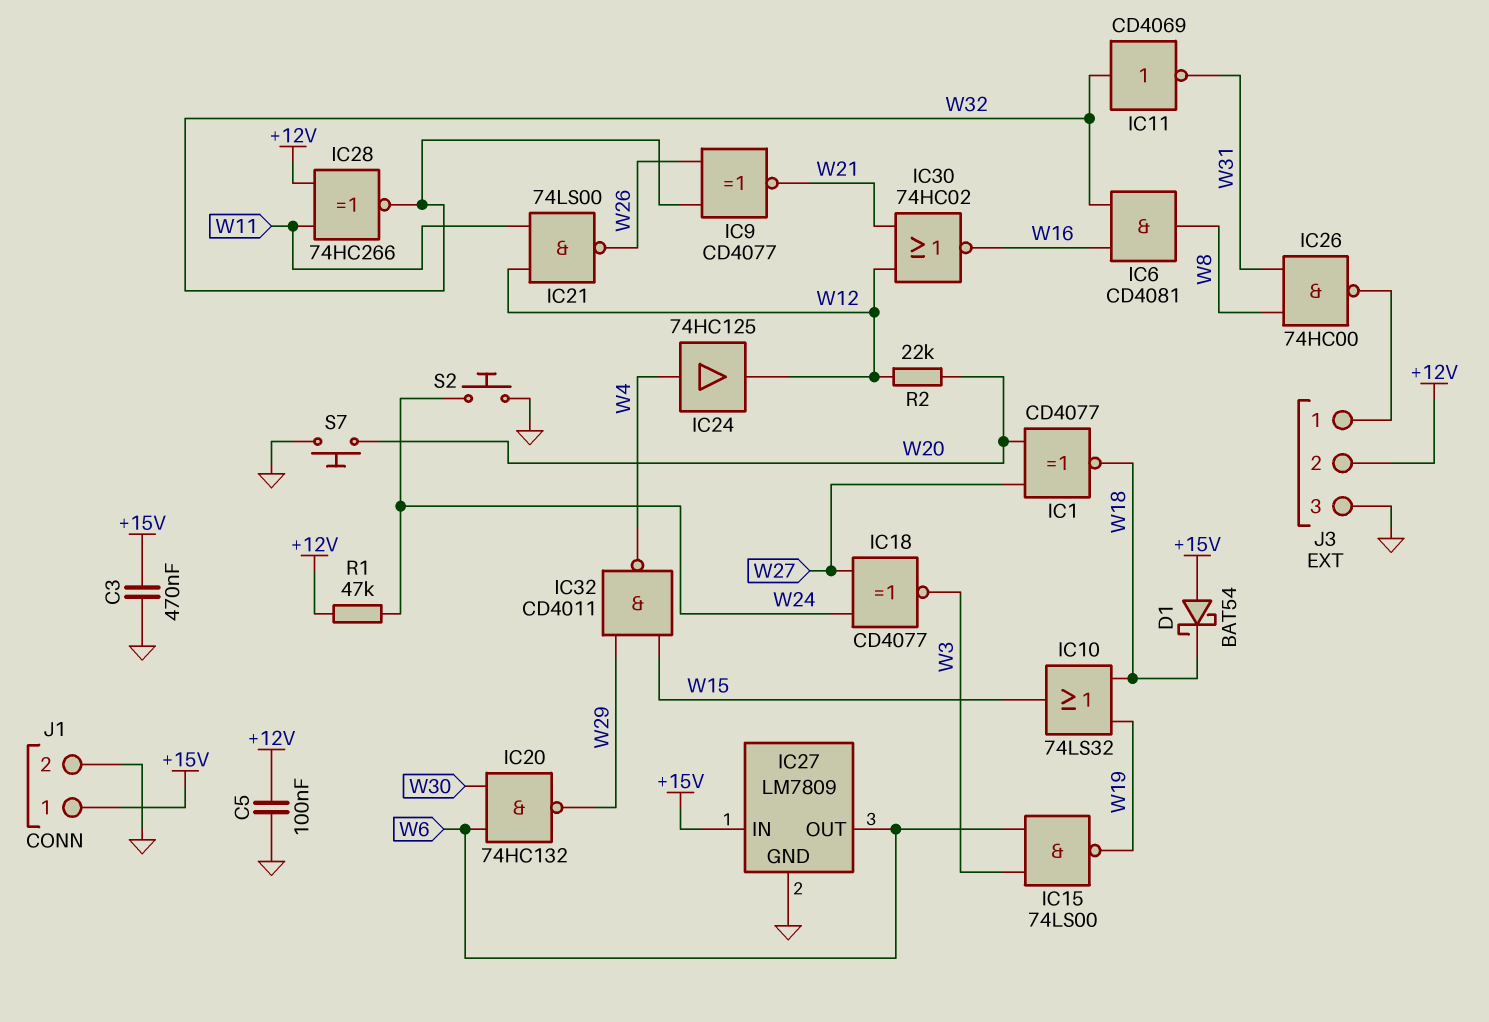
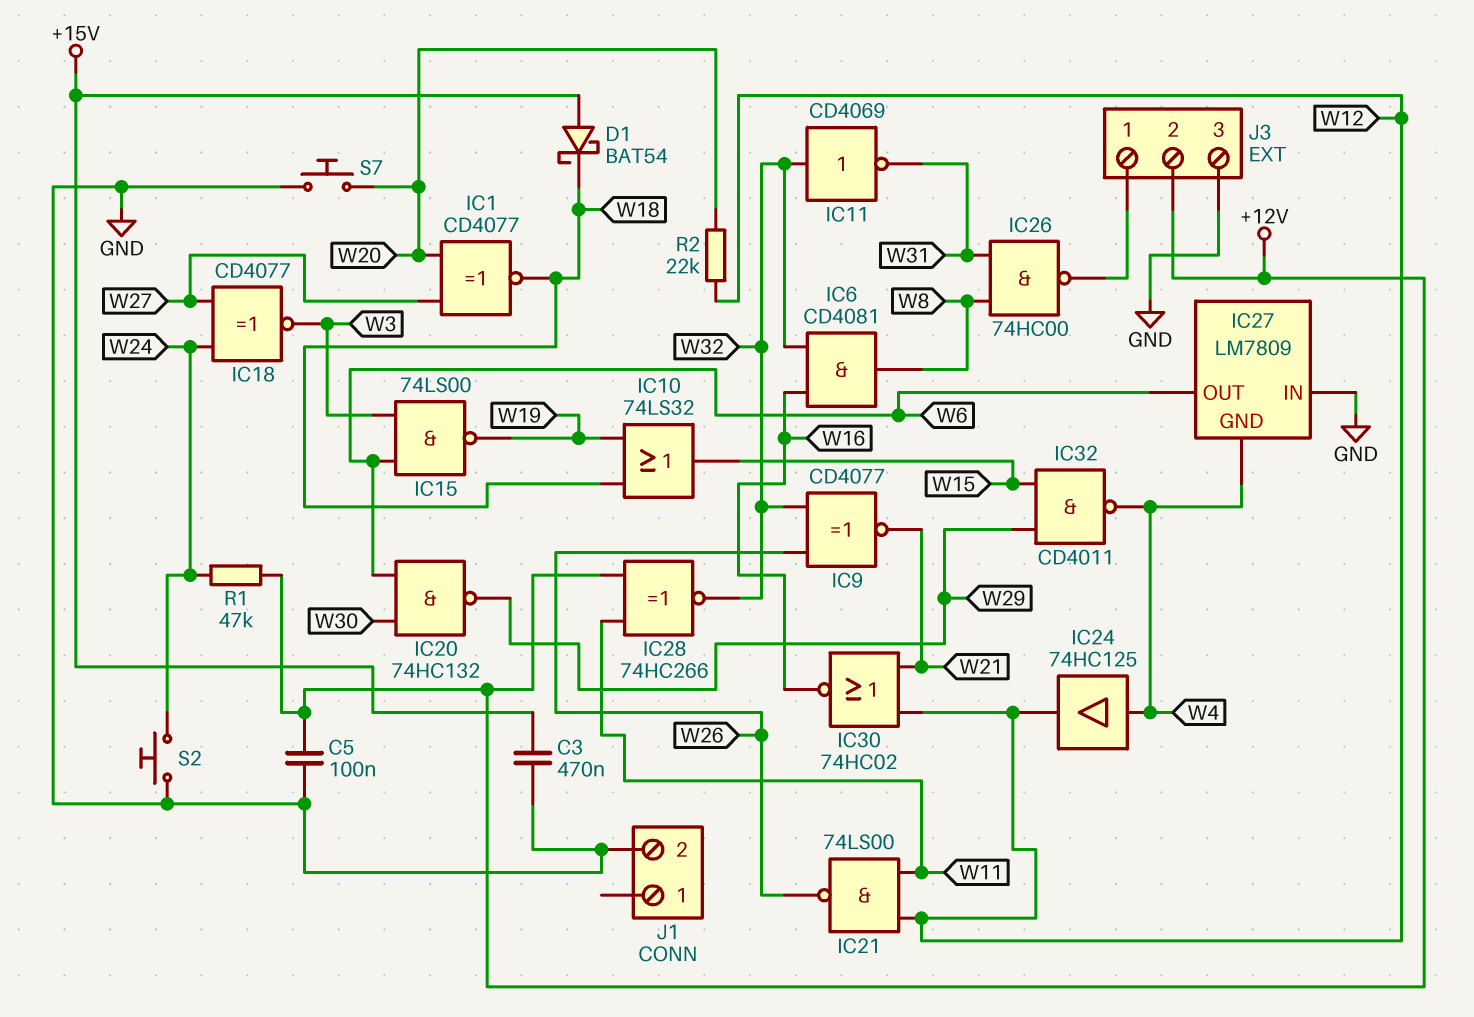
IC27 pin GND: GND -> W4
IC27 pin IN: +15V -> GND
J1 pin 1: +15V -> none

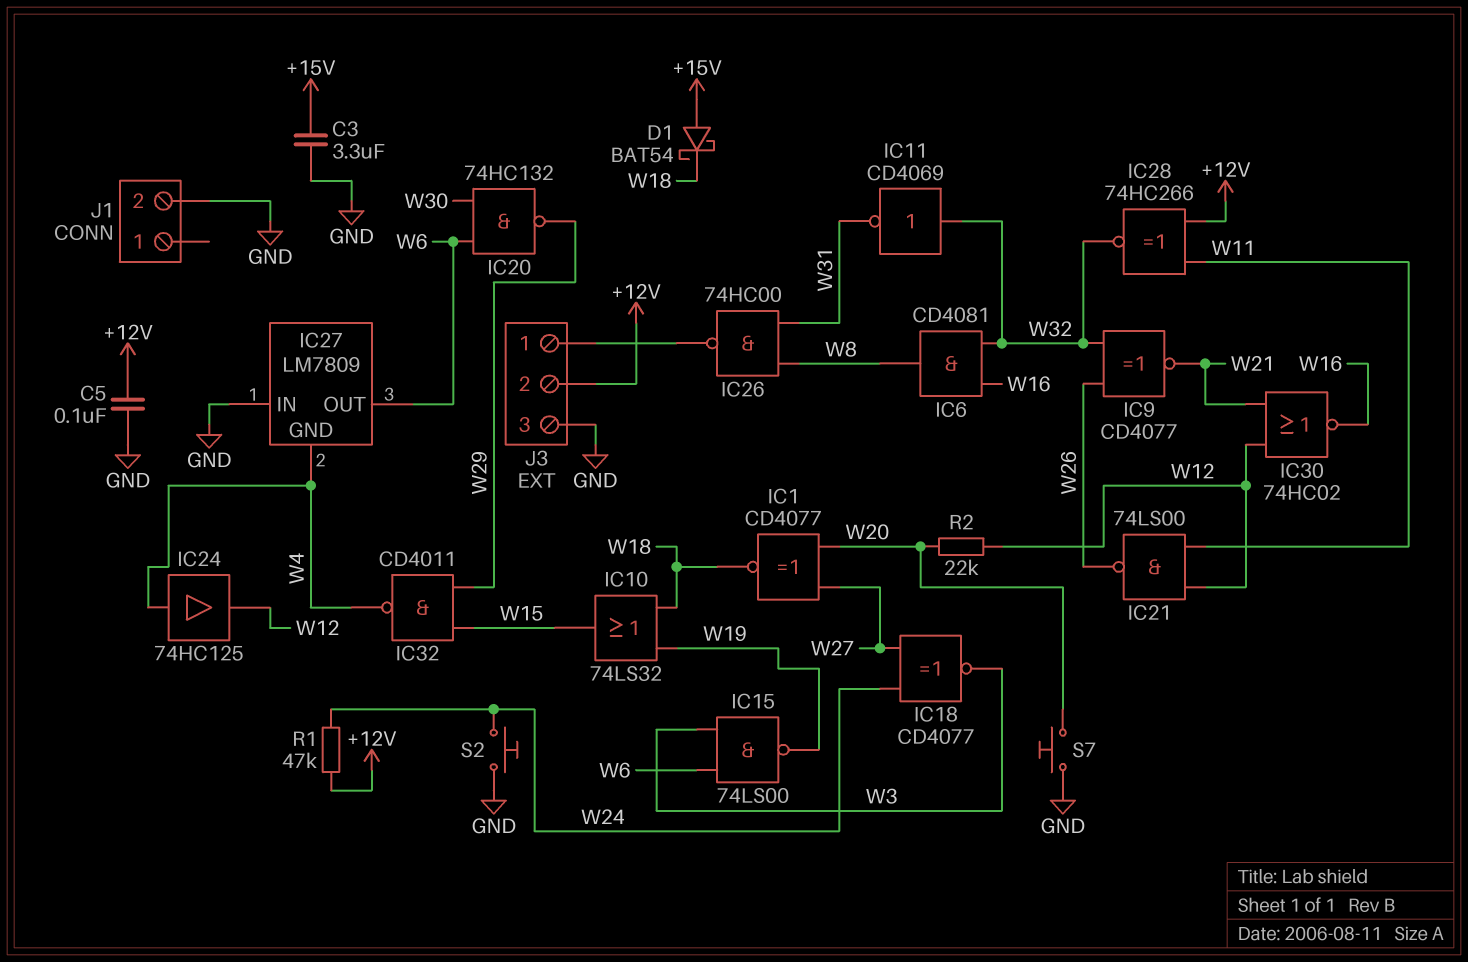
C3: 470nF (+15V, GND) -> 3.3uF (+15V, GND)

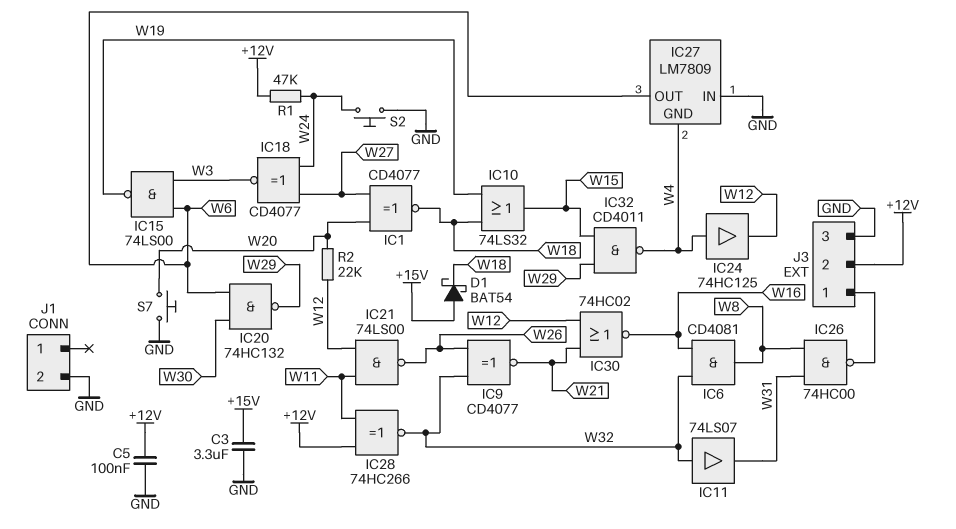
IC11: NOT CD4069 (in W32, out W31) -> buffer 74LS07 (in W32, out W31)

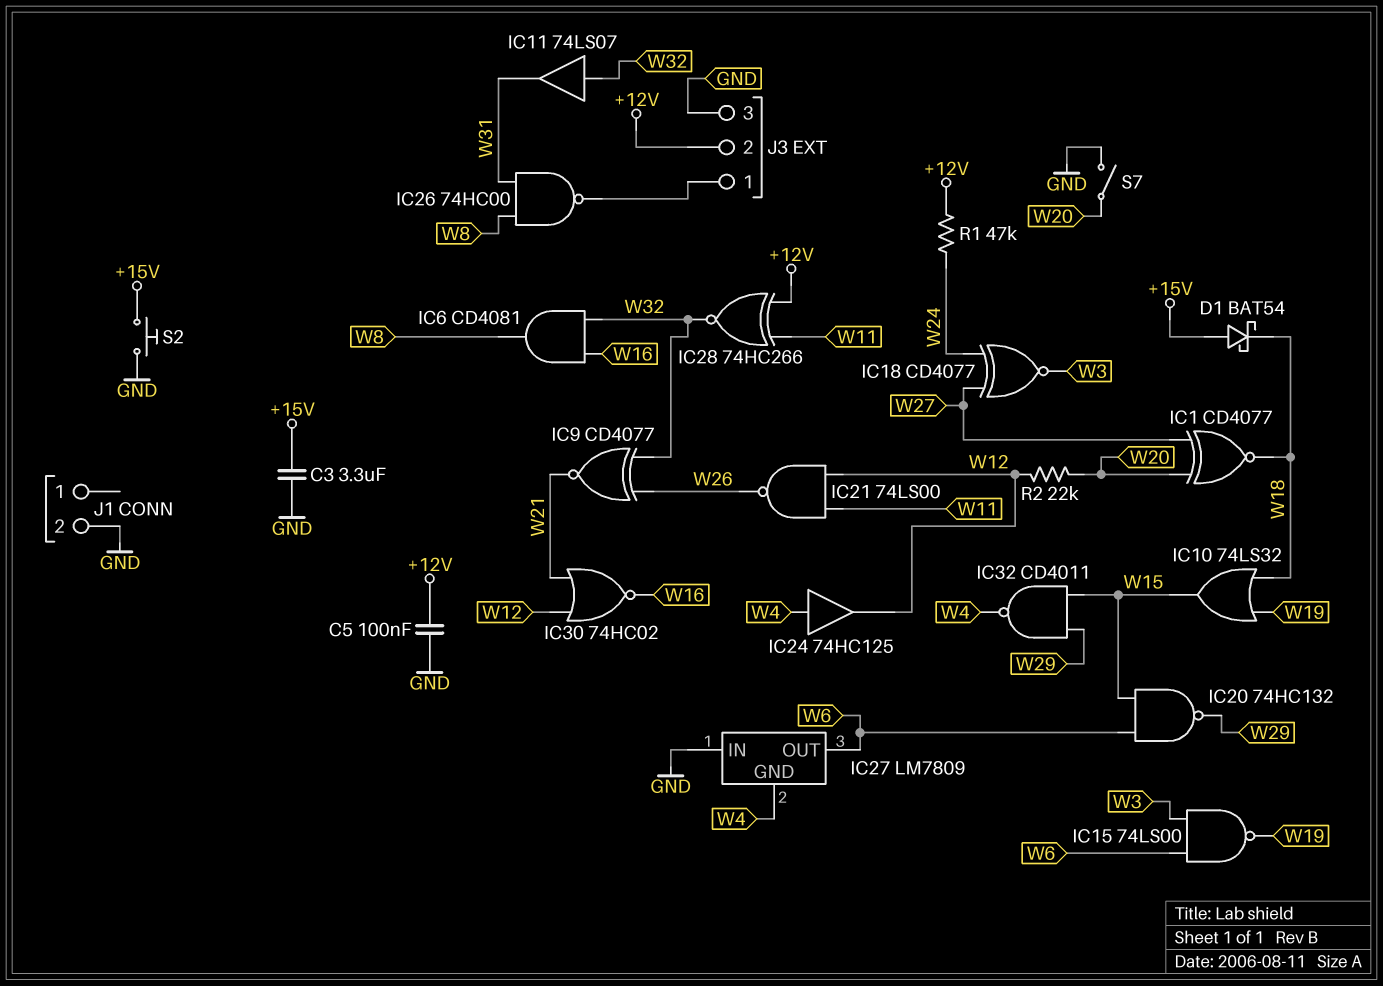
IC20: NAND 74HC132 (in W6, in W30, out W29) -> NAND 74HC132 (in W6, in W15, out W29)
S2: button (GND, W24) -> button (+15V, GND)
S7: button (GND, W20) -> switch (GND, W20)

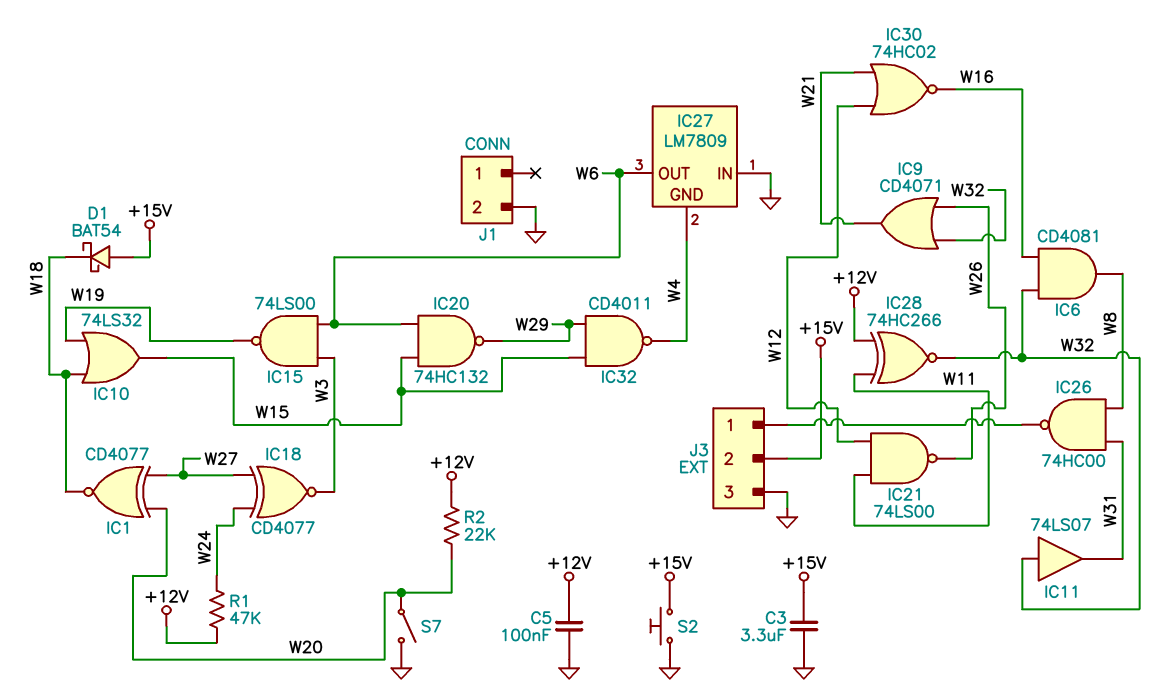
IC9: XNOR CD4077 (in W26, in W32, out W21) -> OR CD4071 (in W26, in W32, out W21)
IC24: buffer 74HC125 (in W4, out W12) -> none
J3 pin 2: +12V -> +15V
R2: 22k (W12, W20) -> 22k (+12V, W20)

